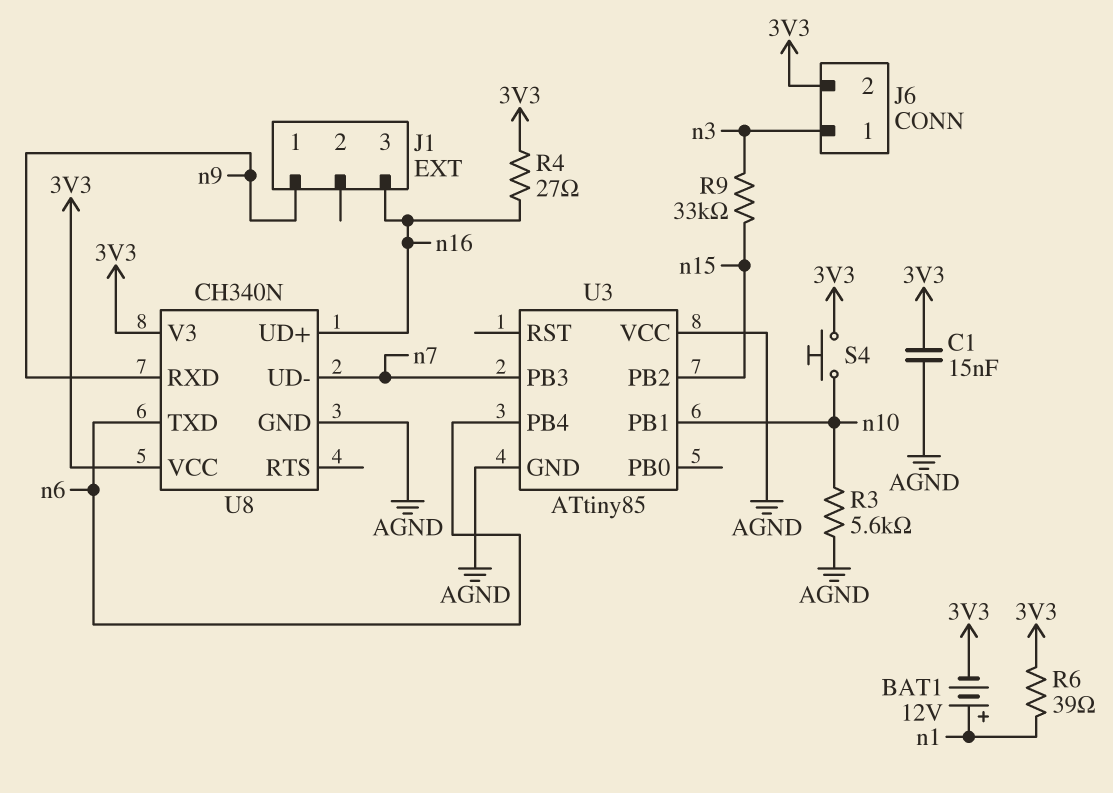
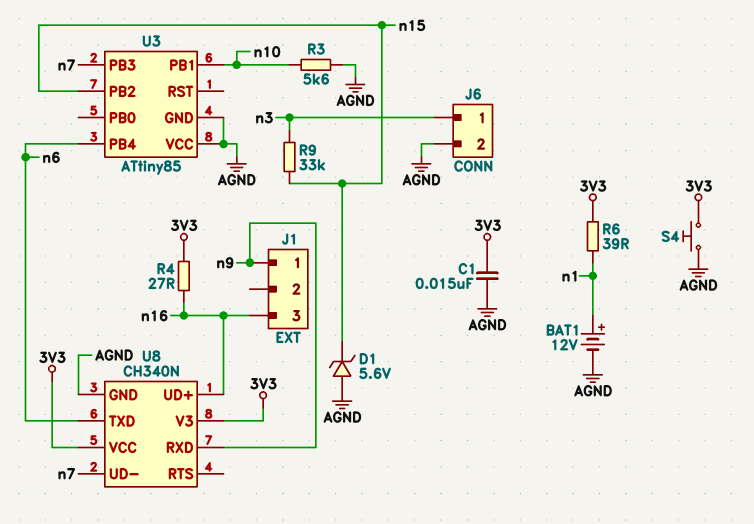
BAT1: 12V (plus n1, minus 3V3) -> 12V (plus n1, minus AGND)
D1: none -> zener 5.6V (A AGND, K n15)
J6 pin 2: 3V3 -> AGND
S4: button (3V3, n10) -> button (3V3, AGND)

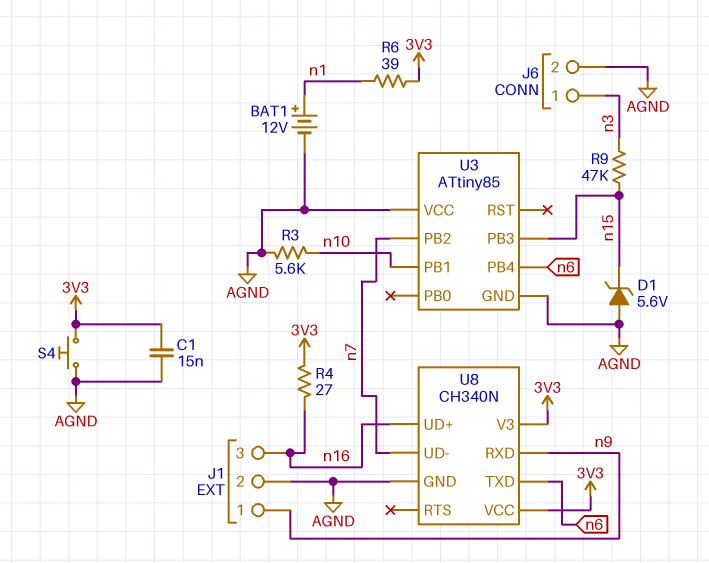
J1 pin 2: none -> AGND
R9: 33k (n3, n15) -> 47k (n3, n15)
U3 pin PB2: n15 -> n7
U3 pin PB3: n7 -> n15

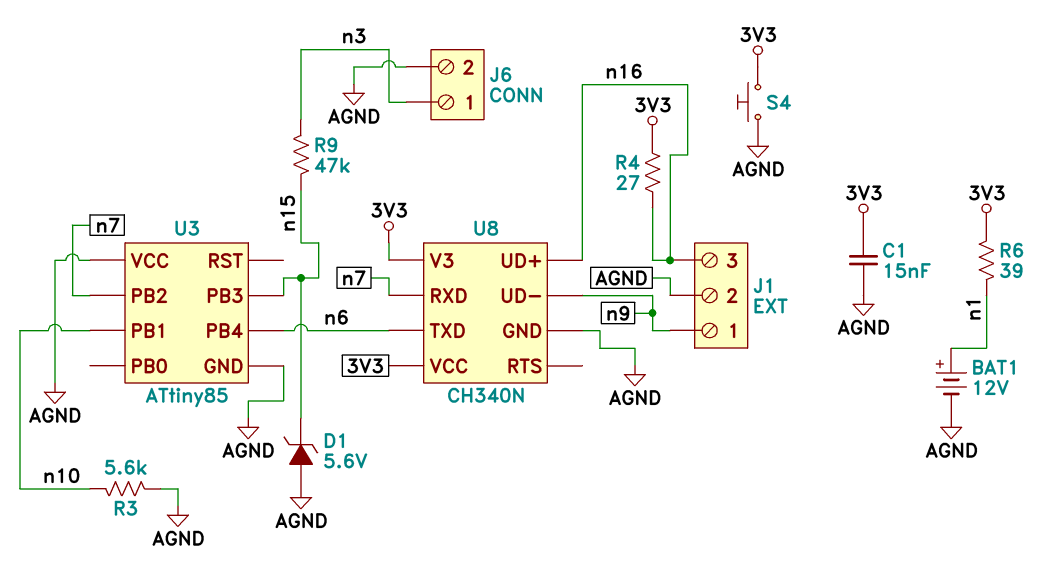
U8 pin RXD: n9 -> n7
U8 pin UD-: n7 -> n9

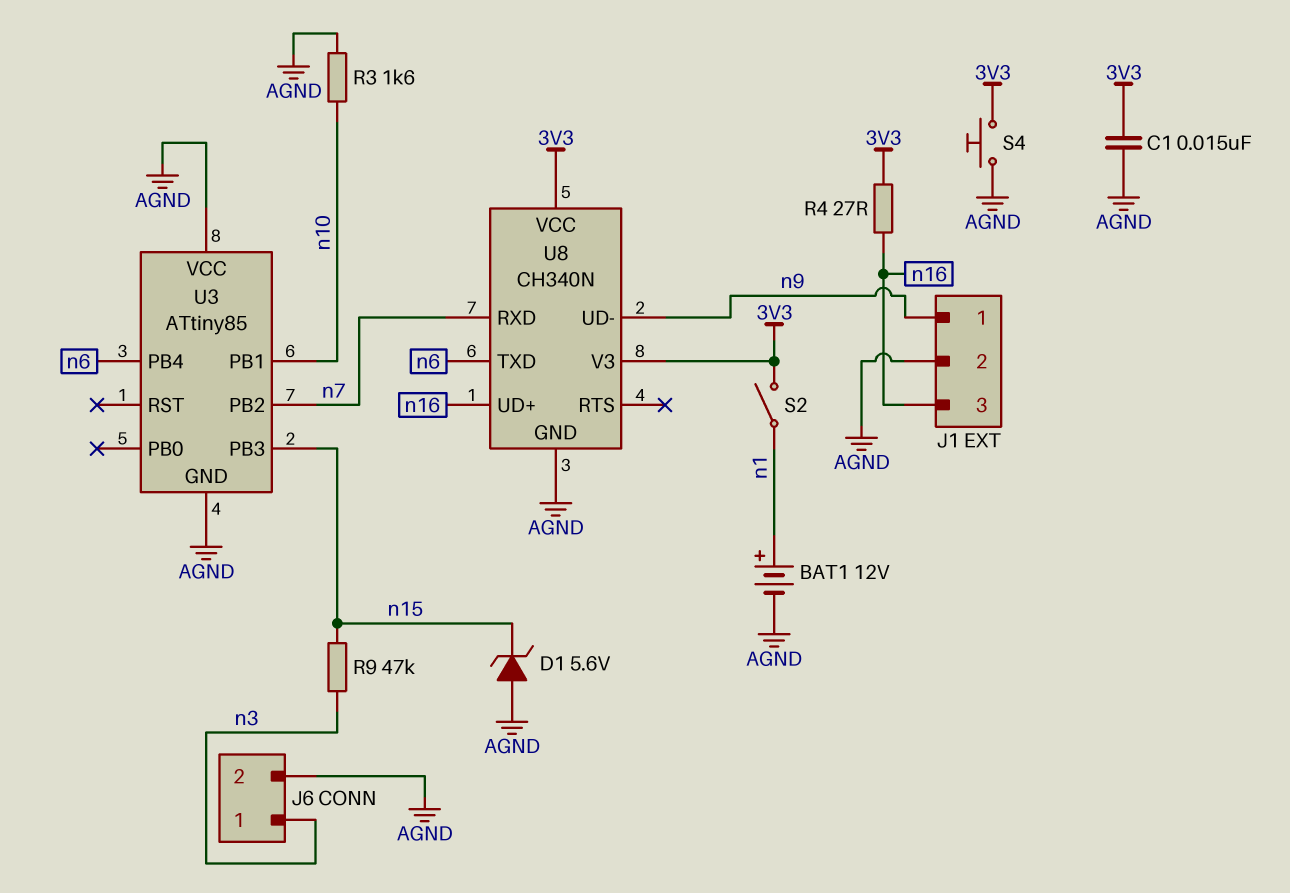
R3: 5.6k (AGND, n10) -> 1.6k (AGND, n10)
R6: 39 (3V3, n1) -> none
S2: none -> switch (3V3, n1)

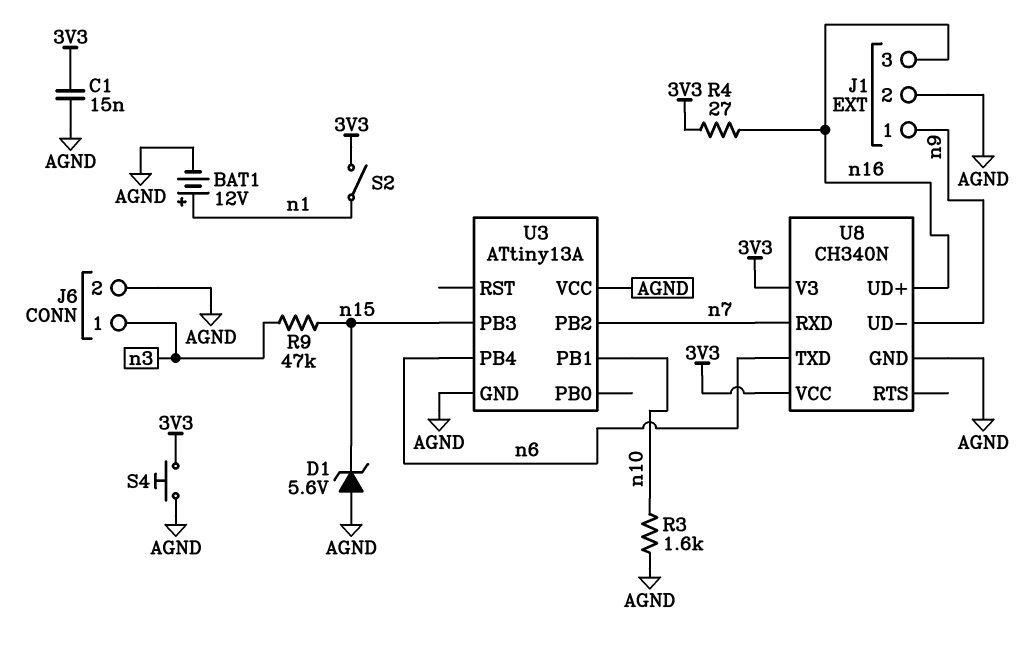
U3: ATtiny85 -> ATtiny13A

